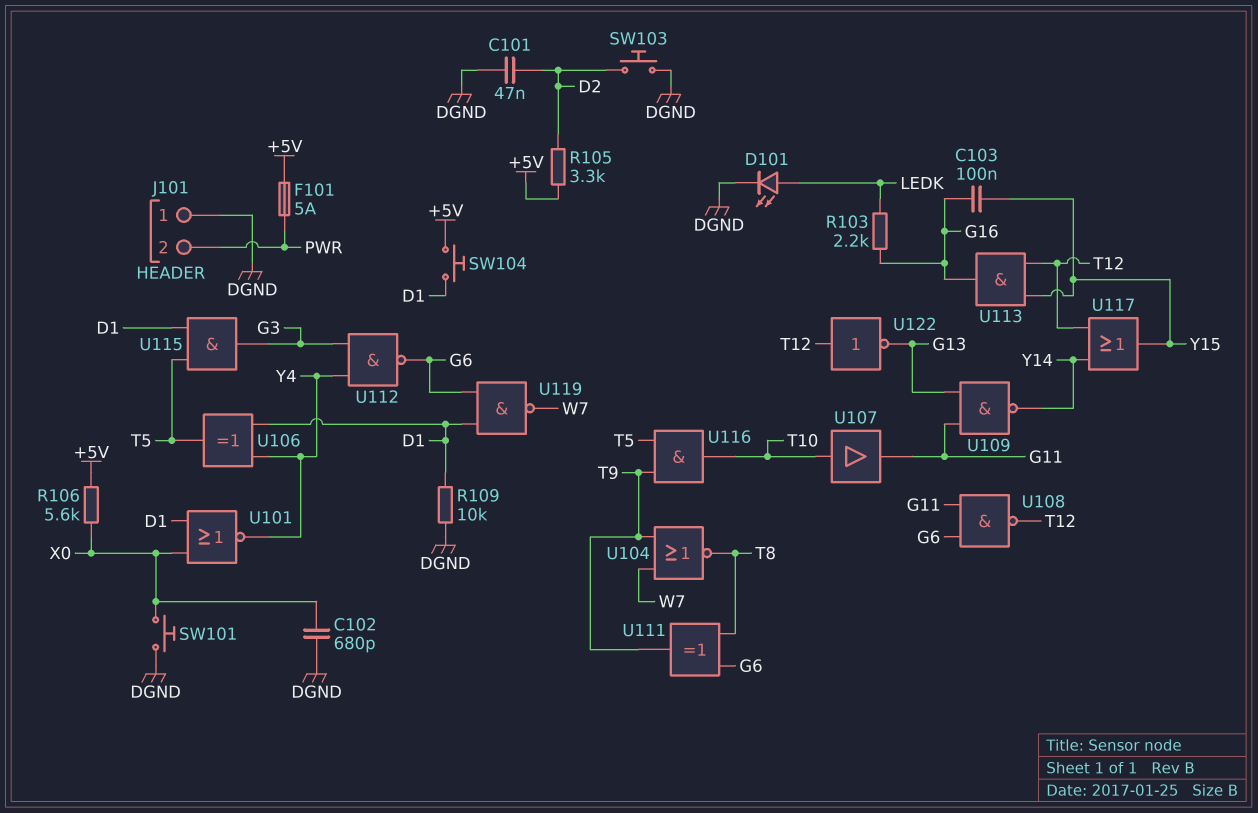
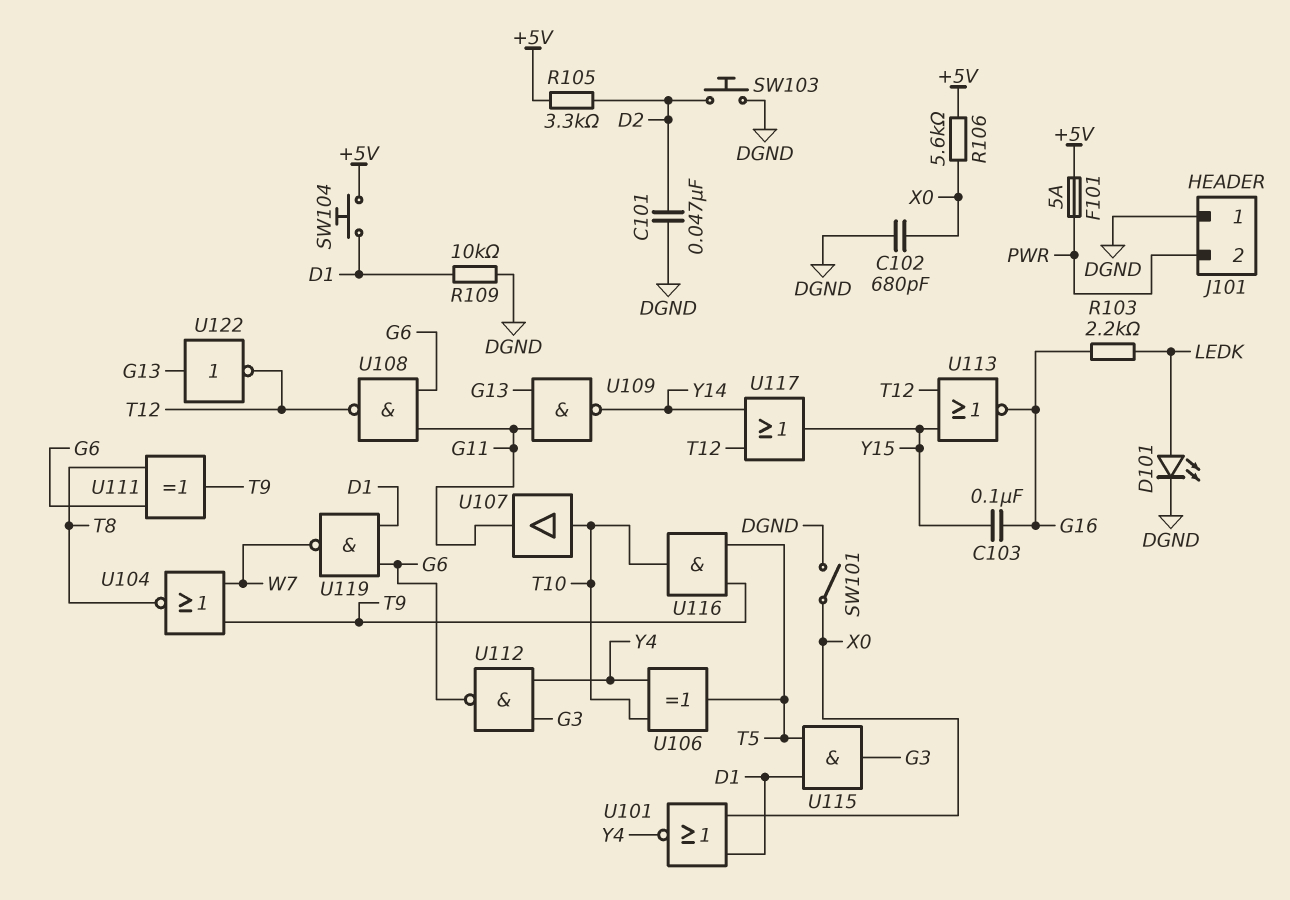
SW101: button (DGND, X0) -> switch (DGND, X0)
U106: XOR (in D1, in Y4, out T5) -> XOR (in T10, in Y4, out T5)
U113: AND (in T12, in Y15, out G16) -> NOR (in T12, in Y15, out G16)
U122: NOT (in T12, out G13) -> NOT (in G13, out T12)

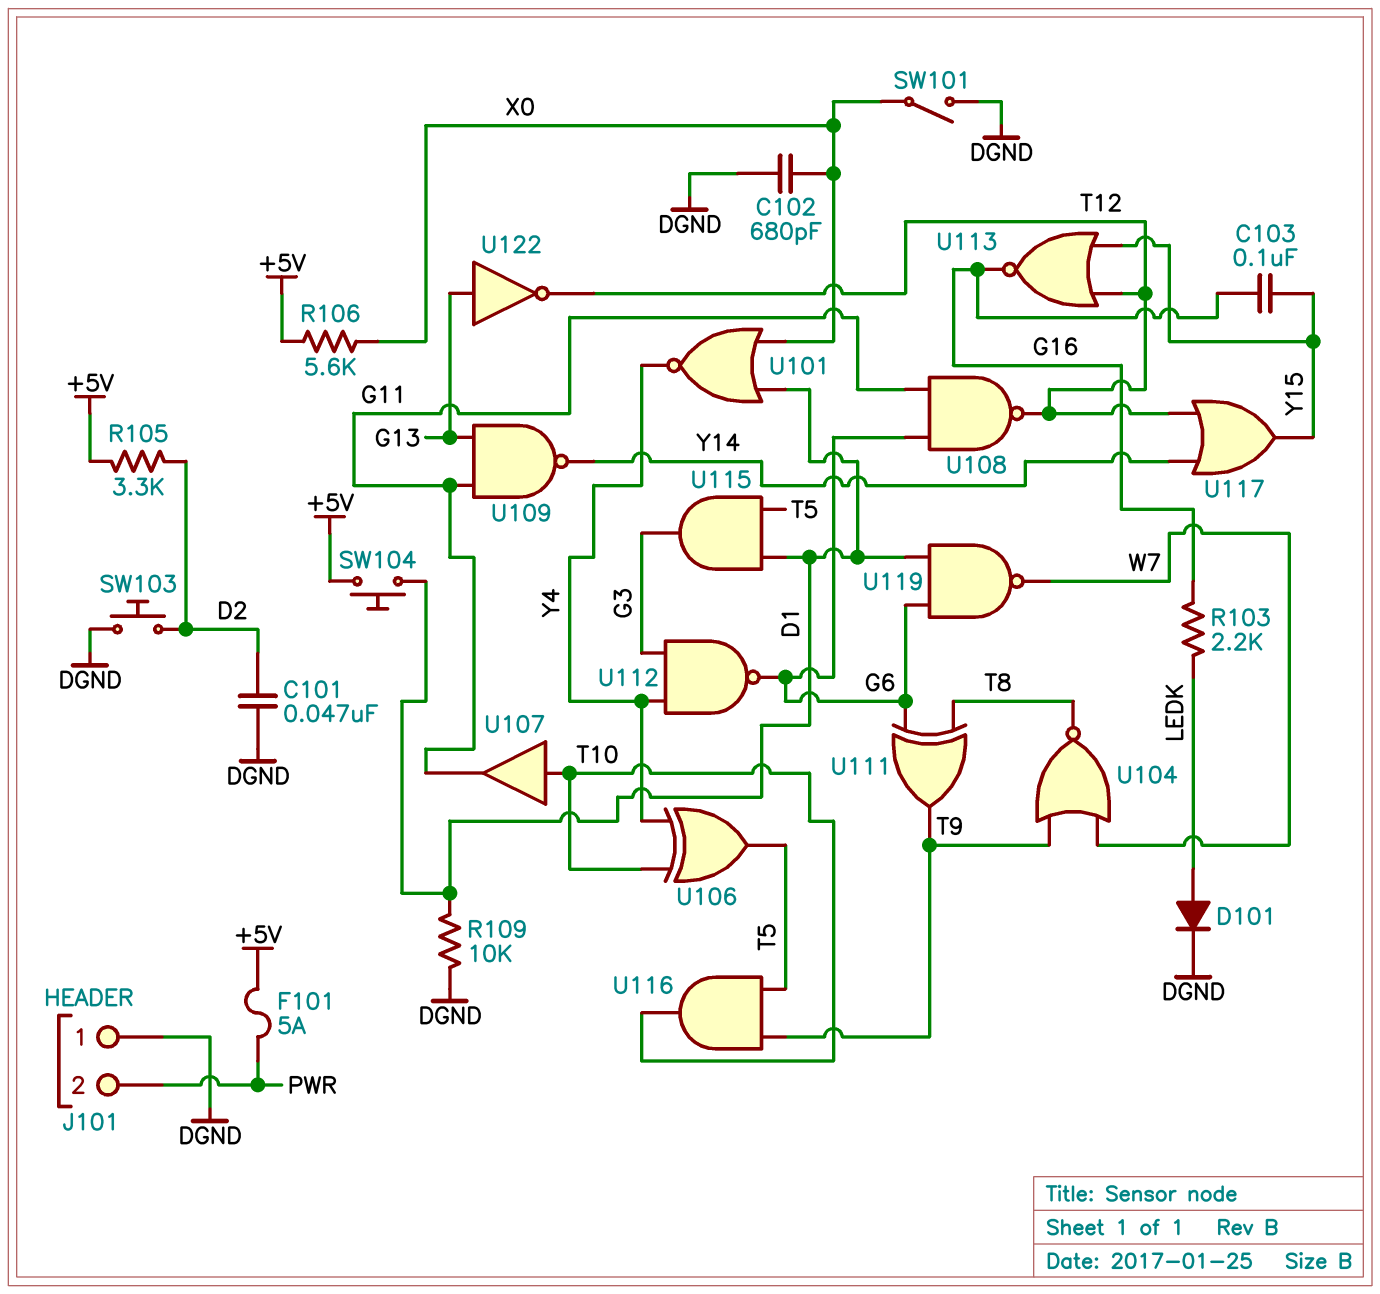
D101: LED (A LEDK, K DGND) -> diode (A LEDK, K DGND)

